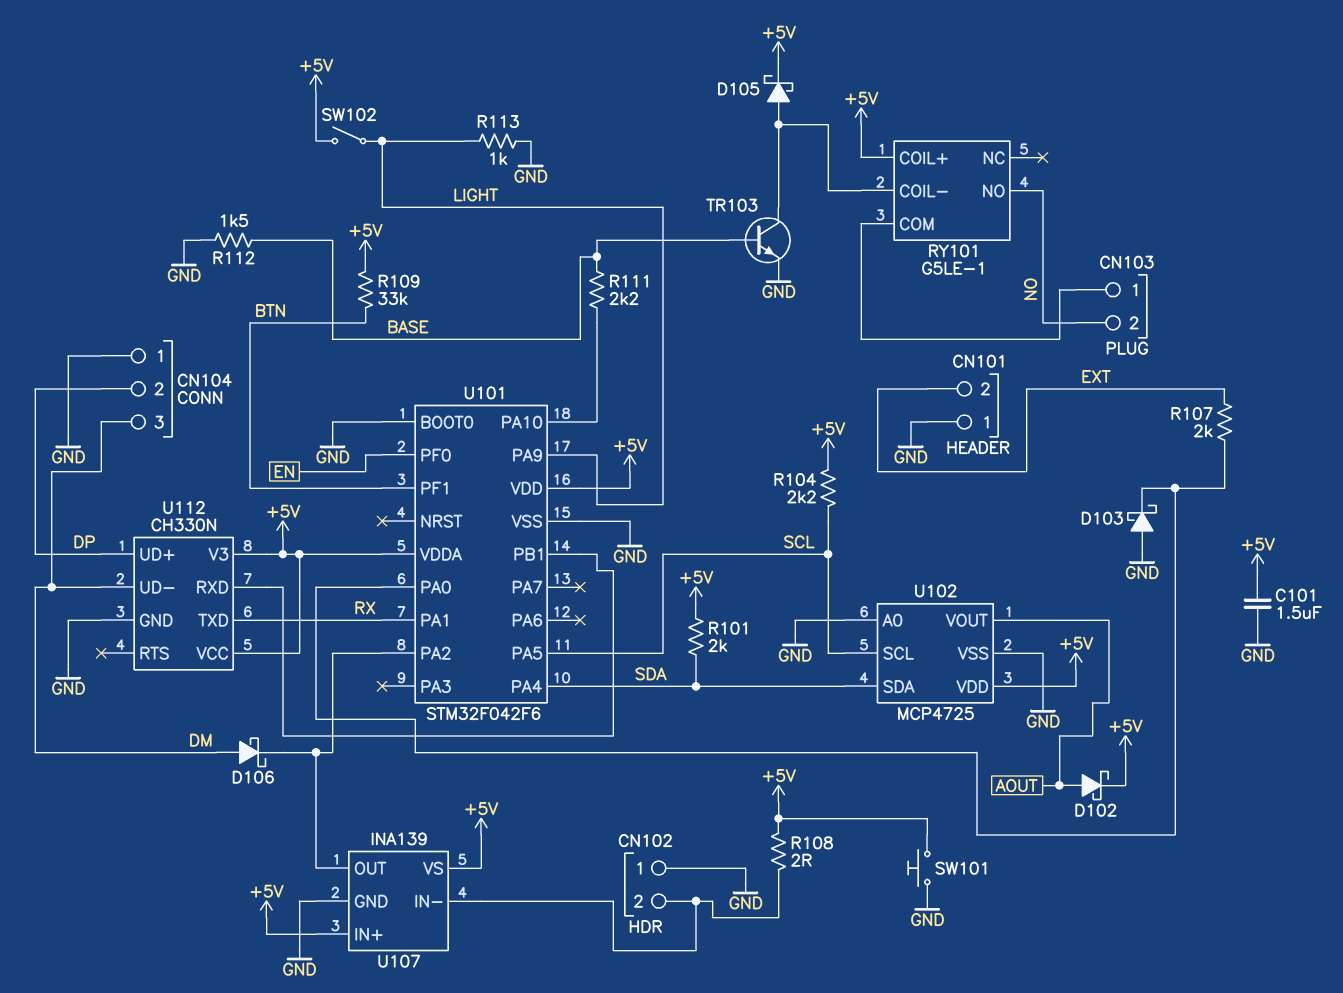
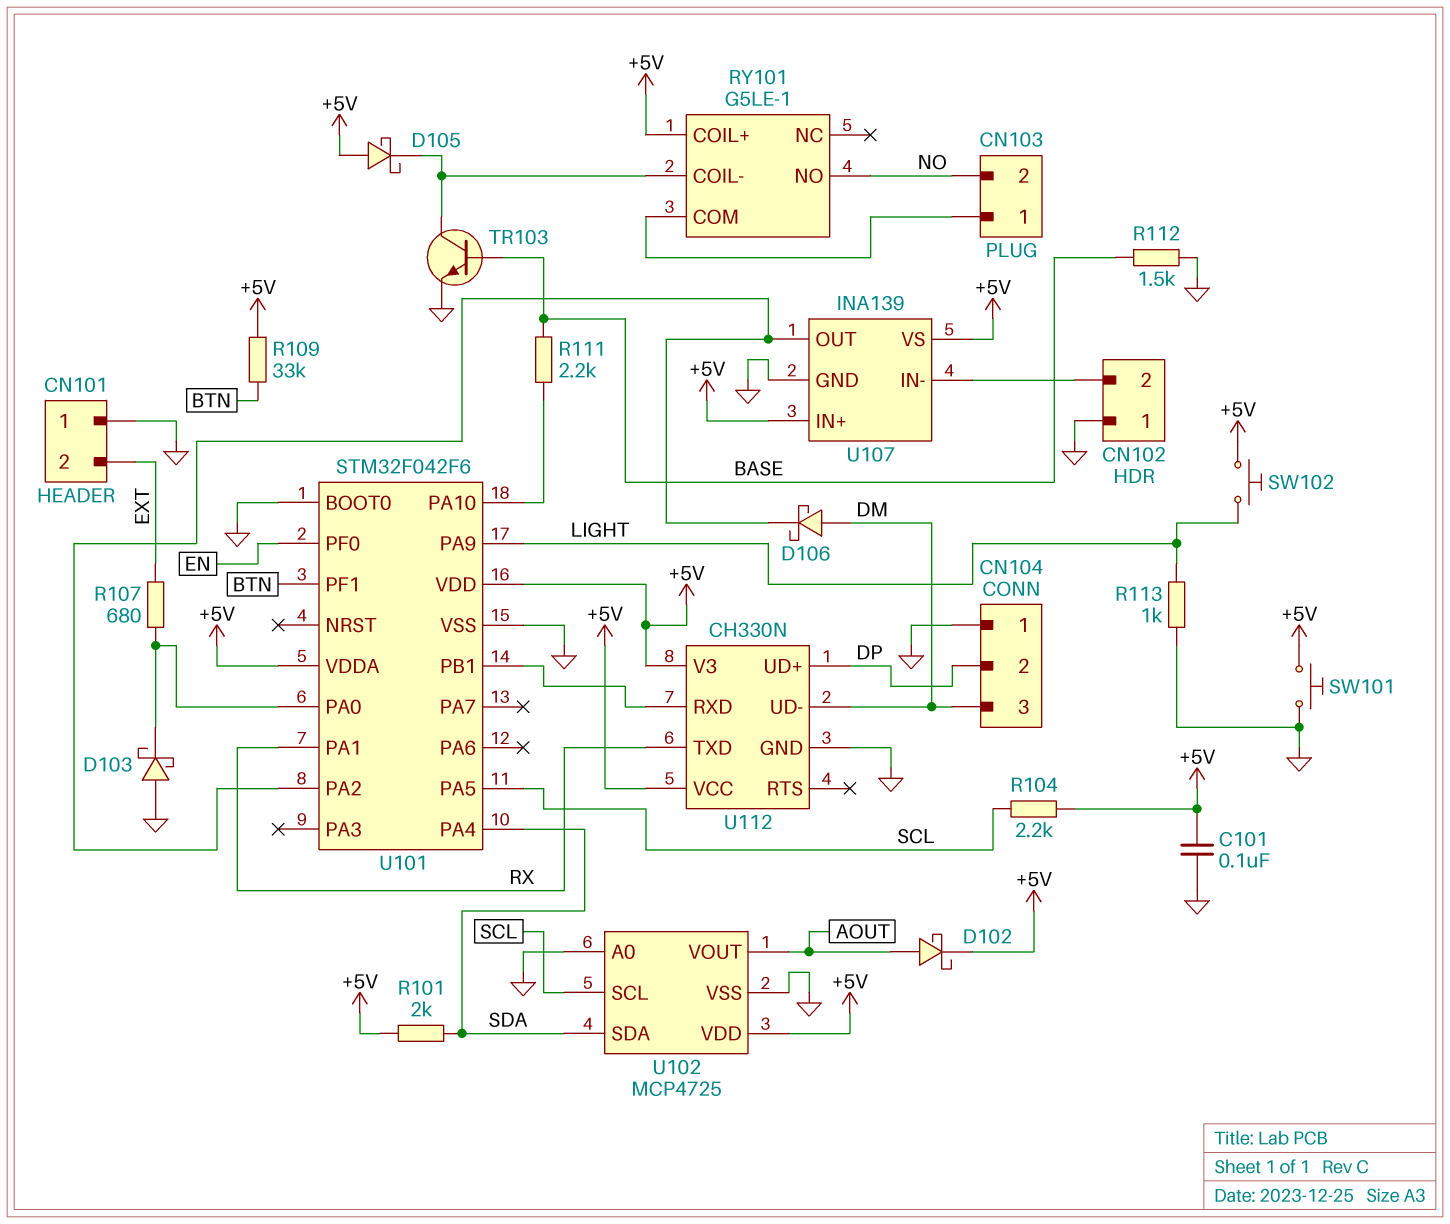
C101: 1.5uF (+5V, GND) -> 100nF (+5V, GND)
D105: schottky (A RY101/COIL-, K +5V) -> schottky (A +5V, K RY101/COIL-)
R107: 2k (EXT, U101/PA0) -> 680 (EXT, U101/PA0)
R108: 2 (+5V, CN102/2) -> none
SW102: switch (+5V, LIGHT) -> button (+5V, LIGHT)

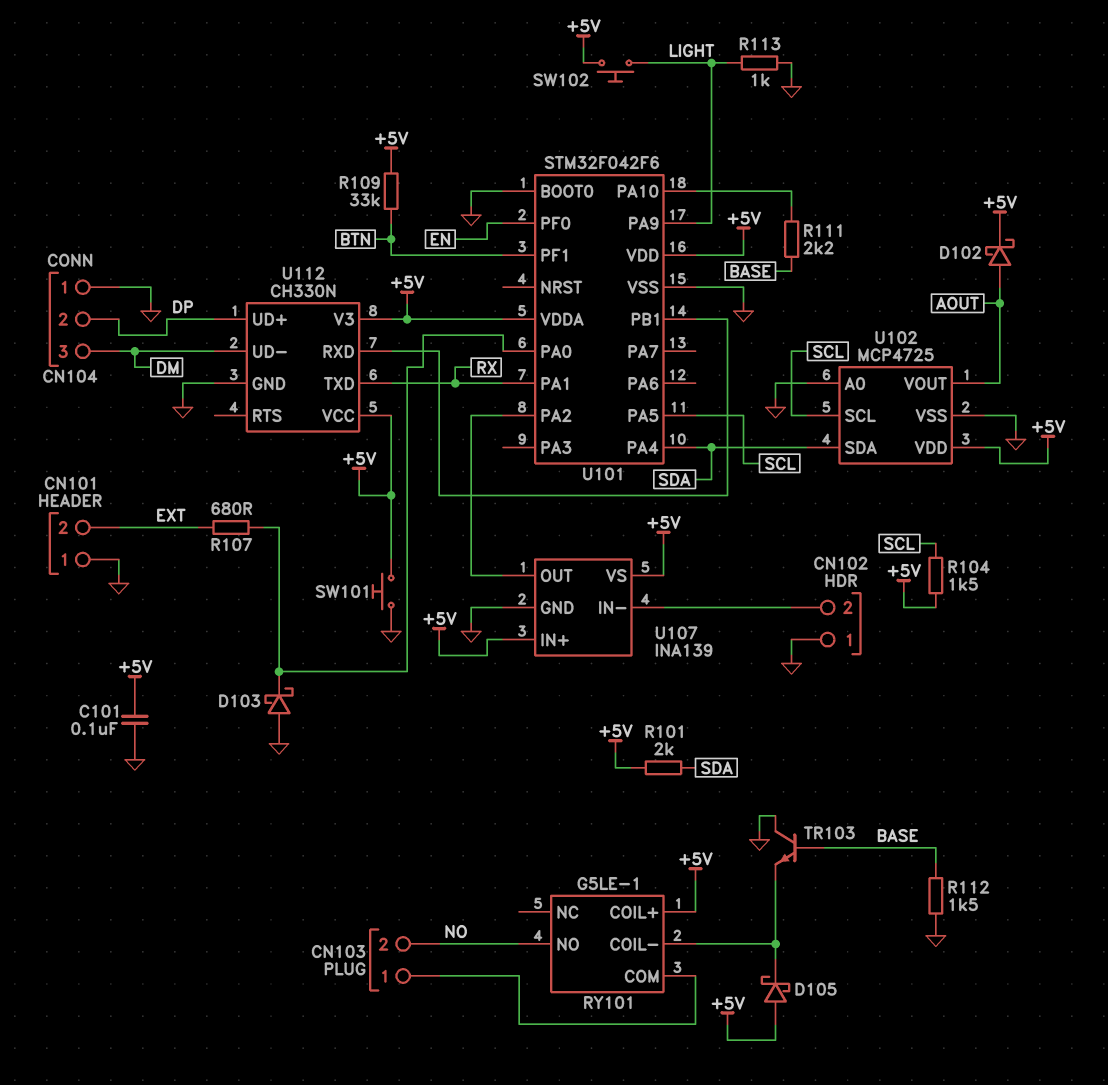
D106: schottky (A DM, K U101/PA2) -> none
R104: 2.2k (+5V, SCL) -> 1.5k (+5V, SCL)
TR103: NPN (B BASE, C RY101/COIL-, E GND) -> NPN (B BASE, C GND, E RY101/COIL-)

